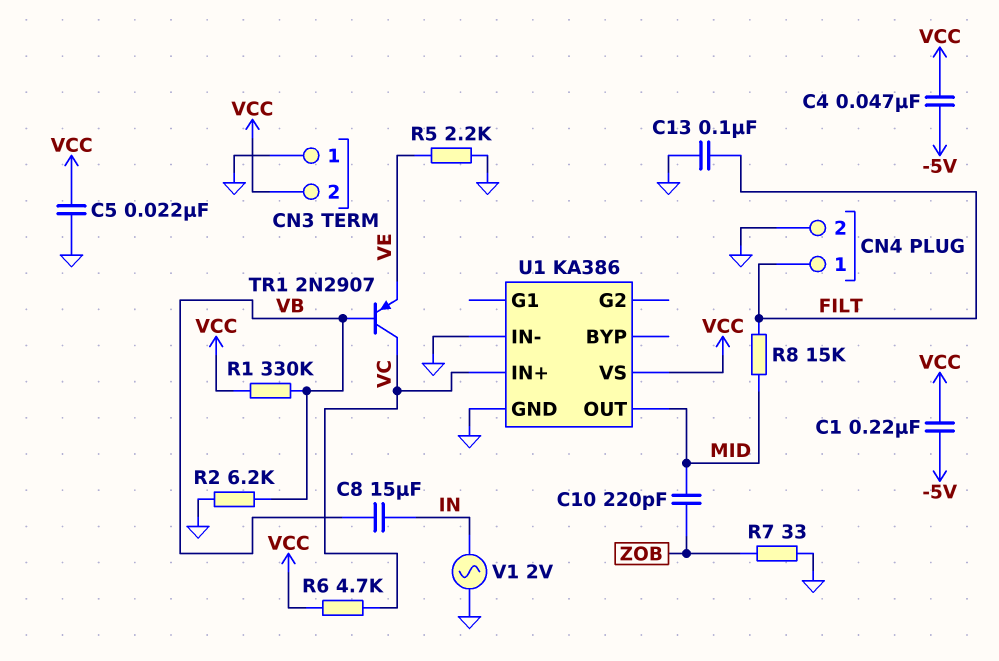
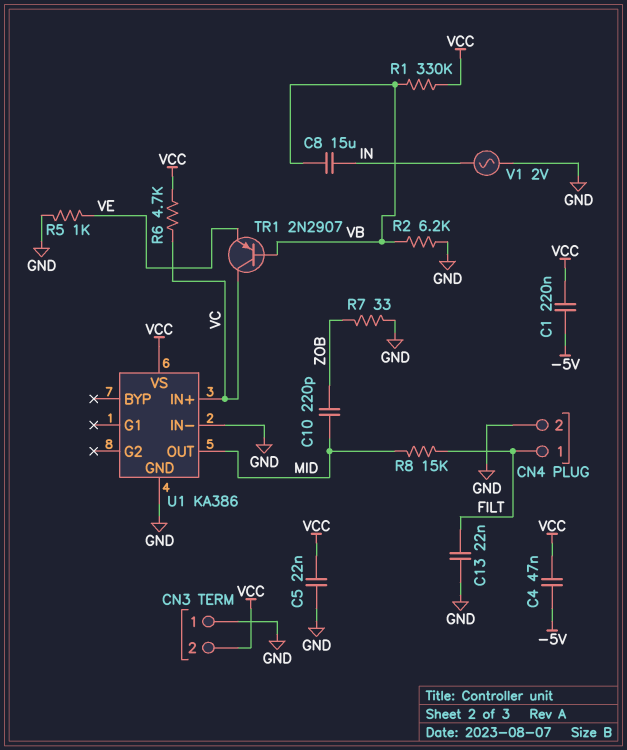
C13: 100nF (FILT, GND) -> 22nF (FILT, GND)
R5: 2.2k (GND, VE) -> 1k (GND, VE)

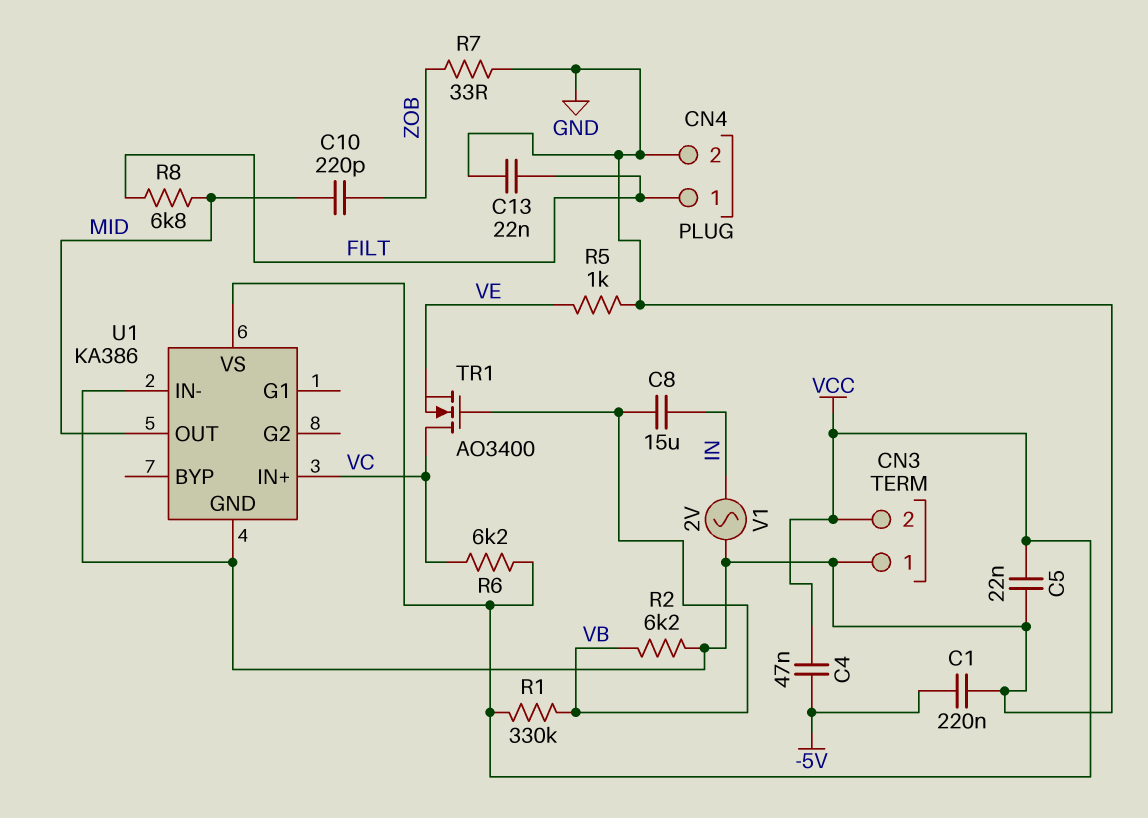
C1: 220nF (-5V, VCC) -> 220nF (-5V, GND)
R6: 4.7k (VC, VCC) -> 6.2k (VC, VCC)
R8: 15k (FILT, MID) -> 6.8k (FILT, MID)
TR1: PNP 2N2907 (B VB, C VC, E VE) -> NMOS AO3400 (G VB, D VC, S VE)

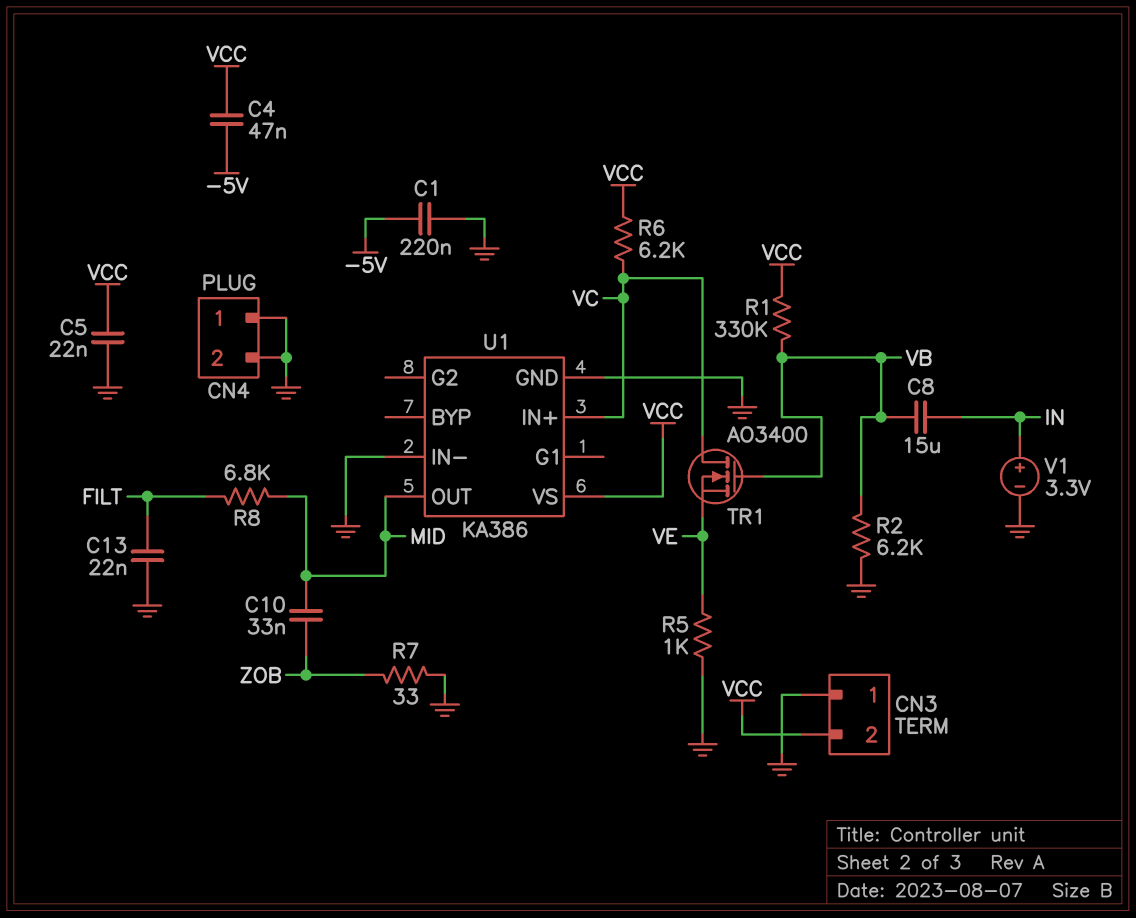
C10: 220pF (MID, ZOB) -> 33nF (MID, ZOB)
CN4 pin 1: FILT -> GND
V1: AC 2V (GND, IN) -> 3.3V (plus IN, minus GND)

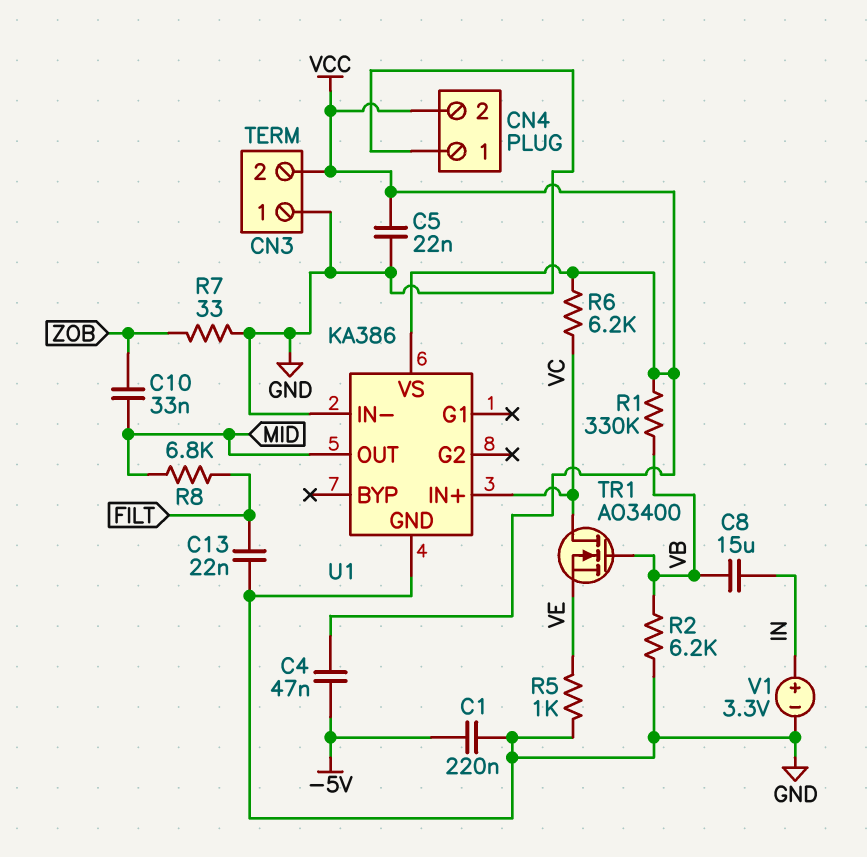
CN4 pin 2: GND -> VCC

